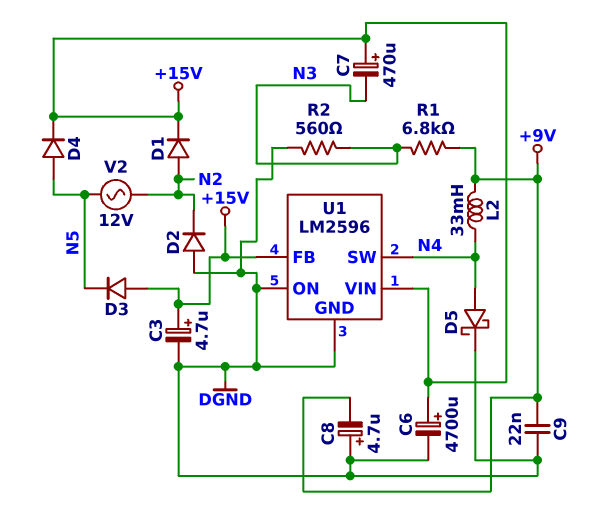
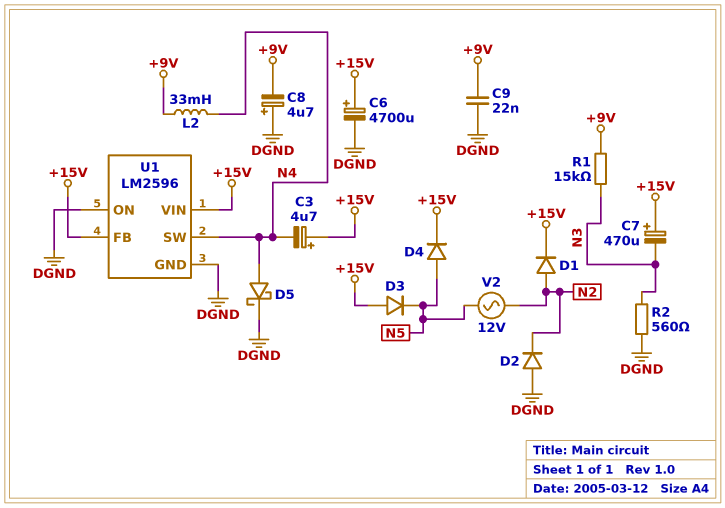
C3: 4.7uF (plus +15V, minus DGND) -> 4.7uF (plus +15V, minus N4)
R1: 6.8k (+9V, N3) -> 15k (+9V, N3)

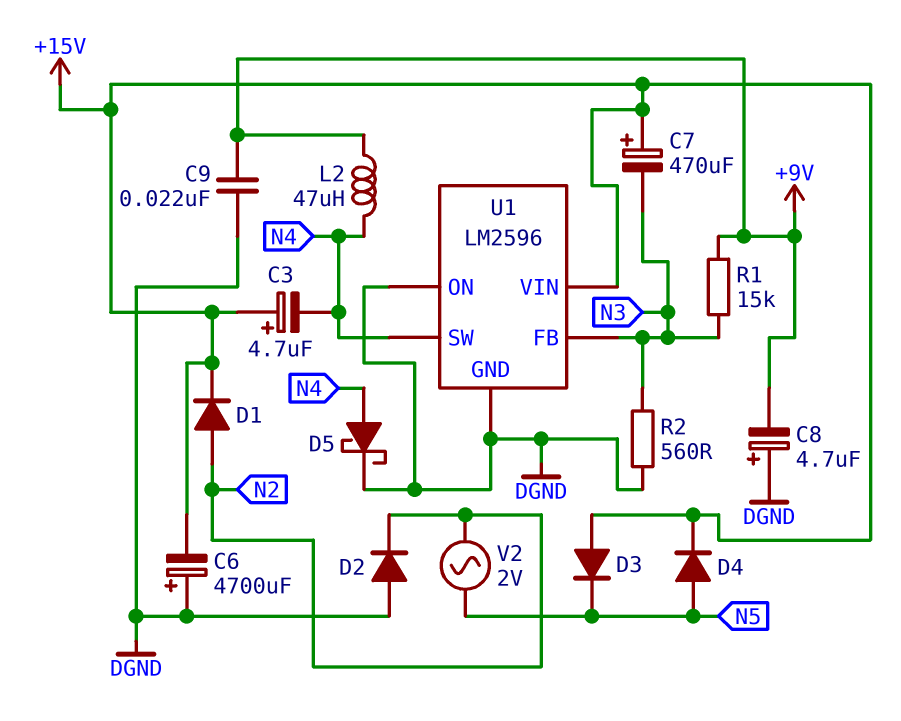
C6: 4700uF (plus +15V, minus DGND) -> 4700uF (plus DGND, minus +15V)
L2: 33mH (+9V, N4) -> 47uH (+9V, N4)
U1 pin FB: +15V -> N3
V2: AC 12V (N2, N5) -> AC 2V (N2, N5)

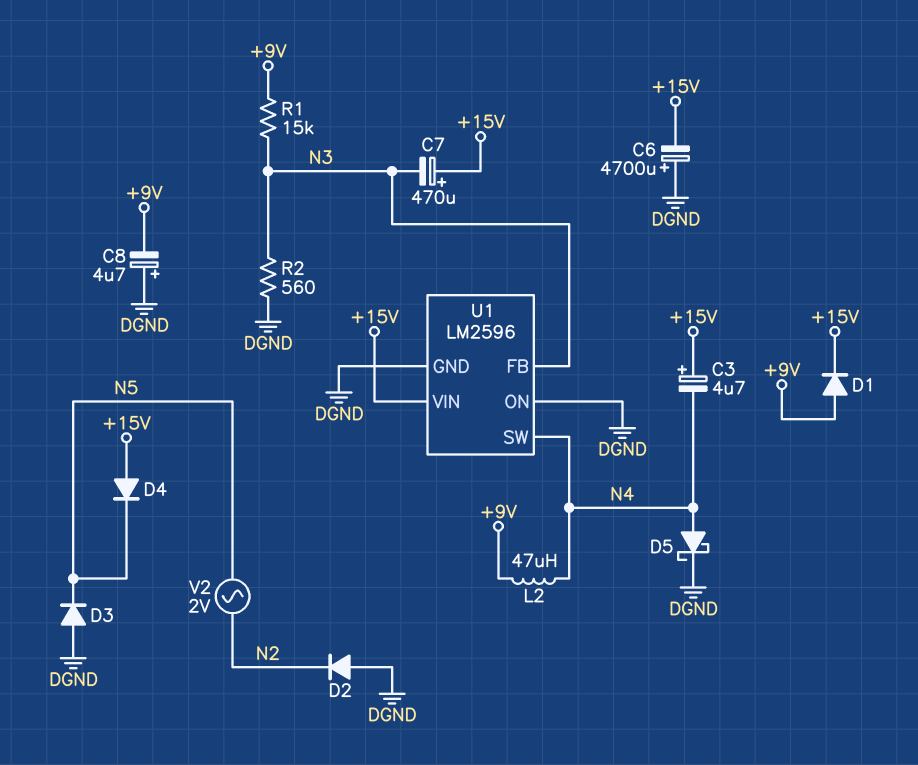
C9: 22nF (+9V, DGND) -> none
D1: diode (A N2, K +15V) -> diode (A +9V, K +15V)
D3: diode (A +15V, K N5) -> diode (A DGND, K N5)
D4: diode (A N5, K +15V) -> diode (A +15V, K N5)

